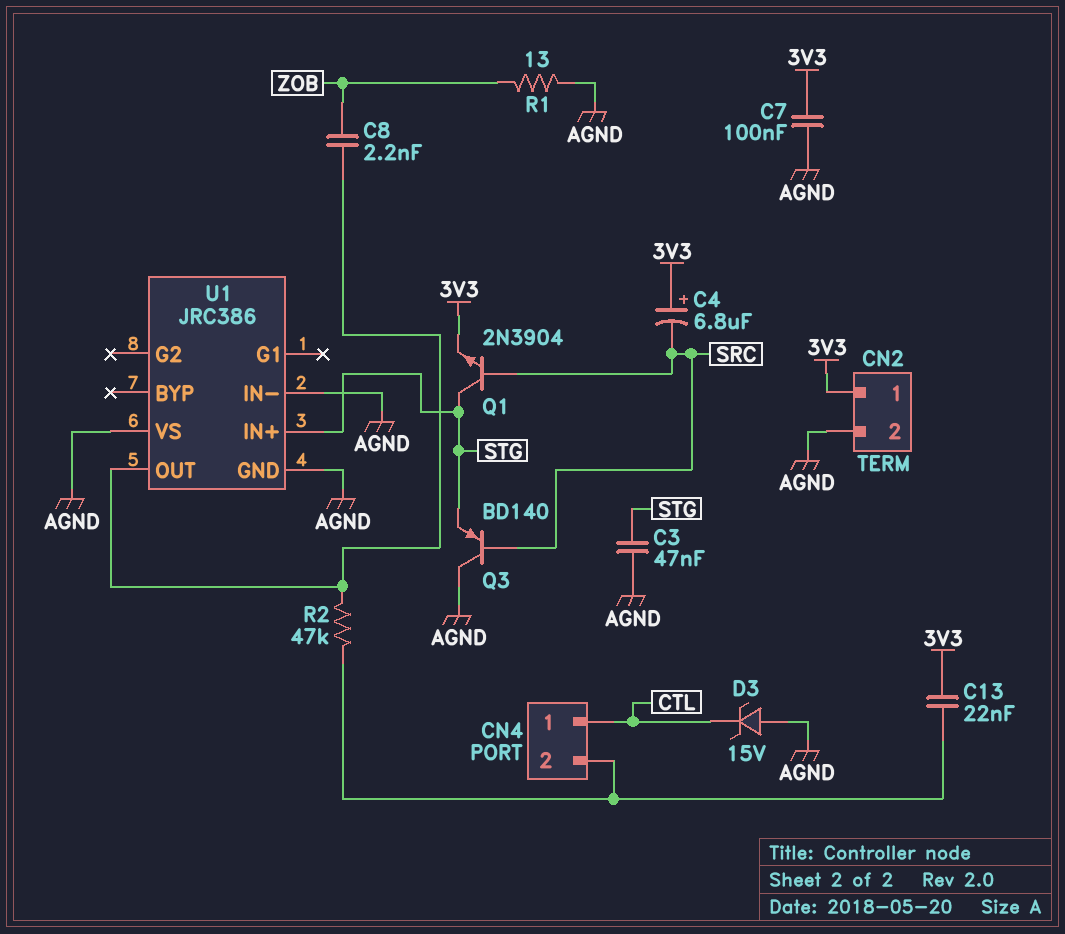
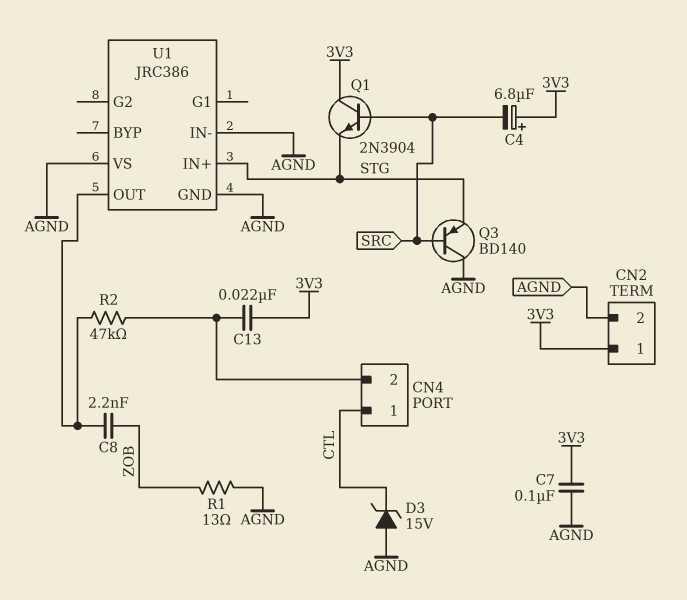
C3: 47nF (AGND, STG) -> none
Q1: NPN 2N3904 (B SRC, C STG, E 3V3) -> NPN 2N3904 (B SRC, C 3V3, E STG)

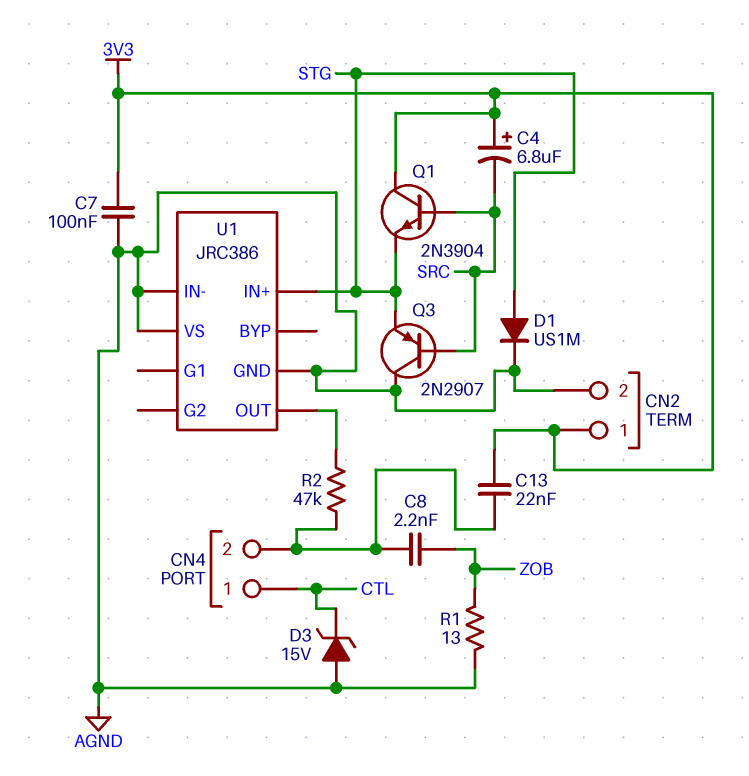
C8: 2.2nF (U1/OUT, ZOB) -> 2.2nF (CN4/2, ZOB)
D1: none -> diode US1M (A STG, K AGND)
Q3: PNP BD140 (B SRC, C AGND, E STG) -> PNP 2N2907 (B SRC, C AGND, E STG)

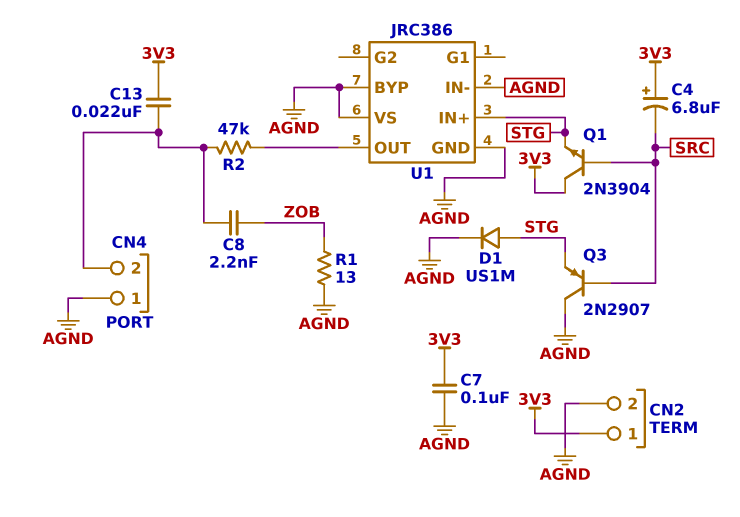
CN4 pin 1: CTL -> AGND
D3: zener 15V (A AGND, K CTL) -> none
U1 pin BYP: none -> AGND

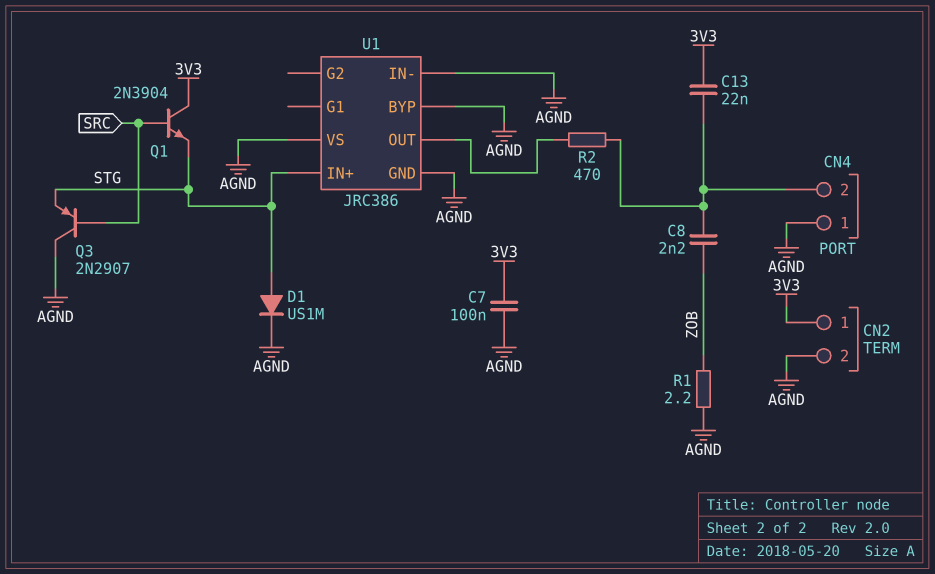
C4: 6.8uF (plus 3V3, minus SRC) -> none
R1: 13 (AGND, ZOB) -> 2.2 (AGND, ZOB)
R2: 47k (CN4/2, U1/OUT) -> 470 (CN4/2, U1/OUT)

